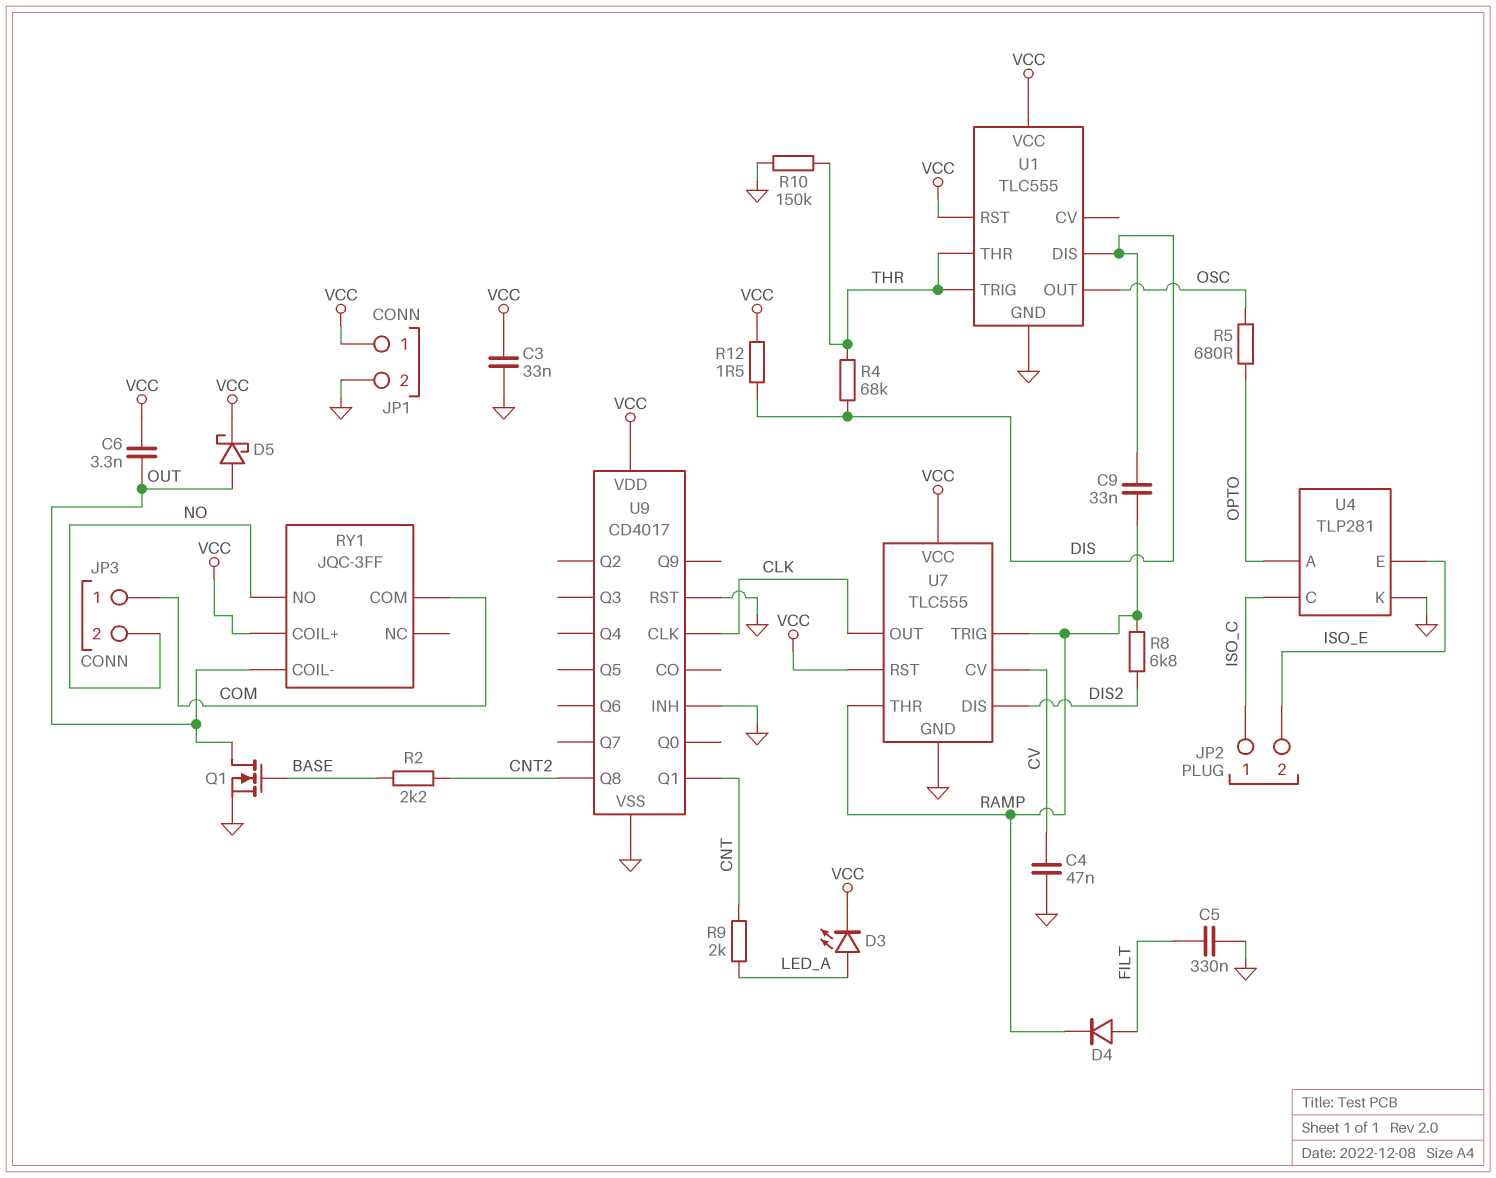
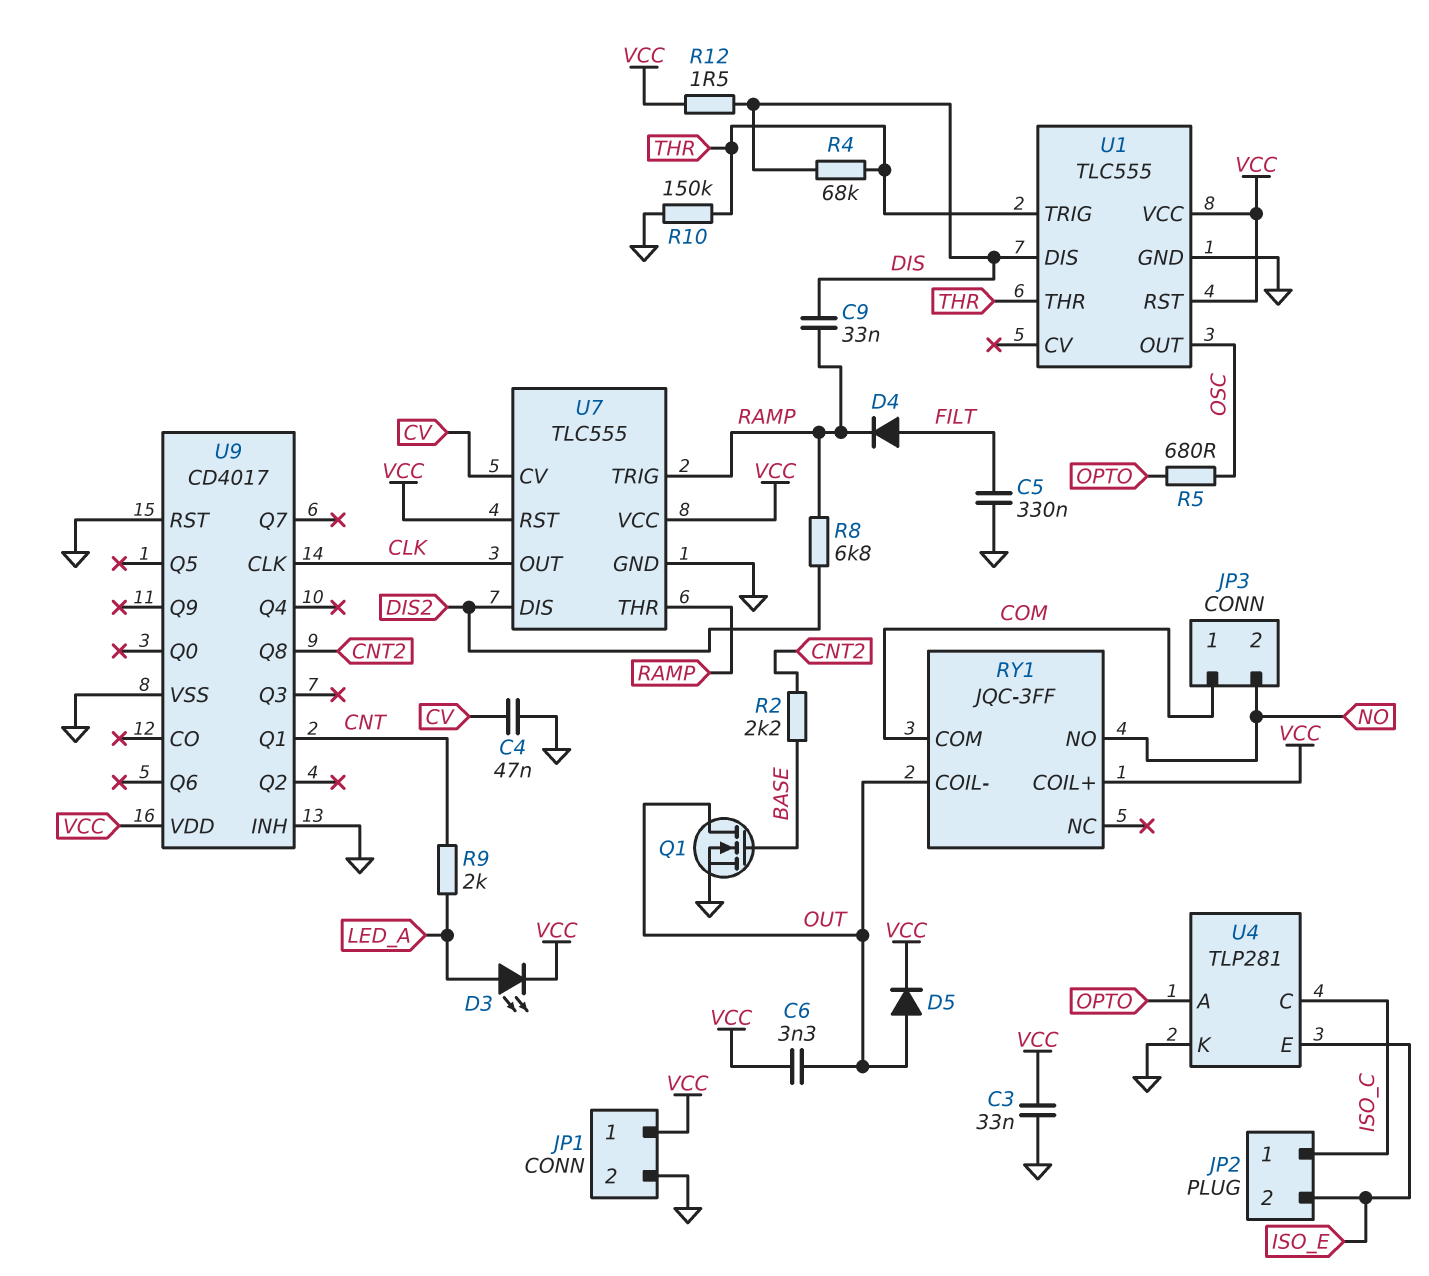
D5: schottky (A OUT, K VCC) -> diode (A OUT, K VCC)

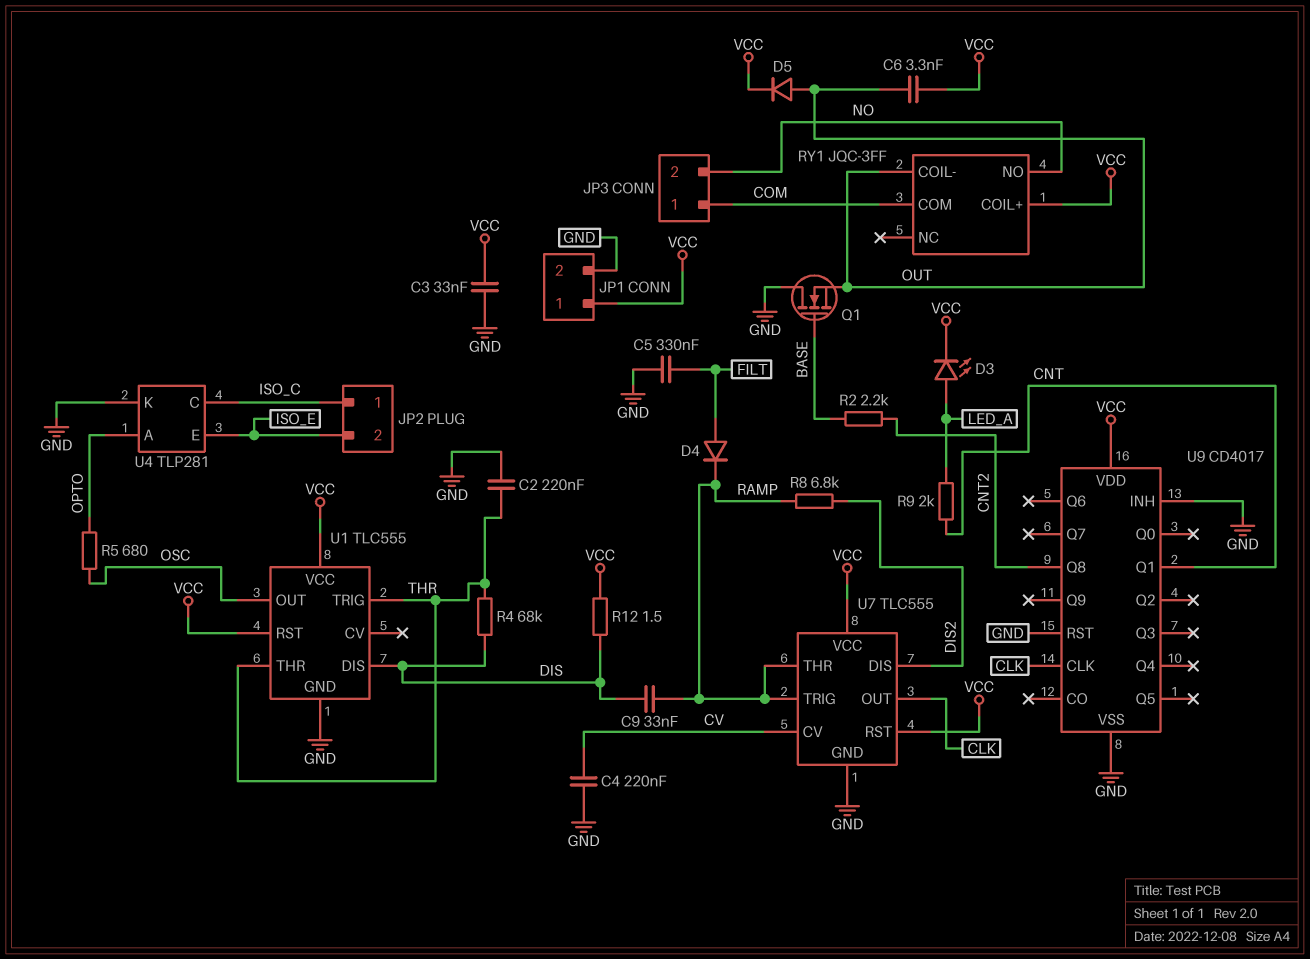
C2: none -> 220nF (GND, THR)
C4: 47nF (CV, GND) -> 220nF (CV, GND)
Q1: NMOS (G BASE, D OUT, S GND) -> NMOS (G BASE, D GND, S OUT)
R10: 150k (GND, THR) -> none

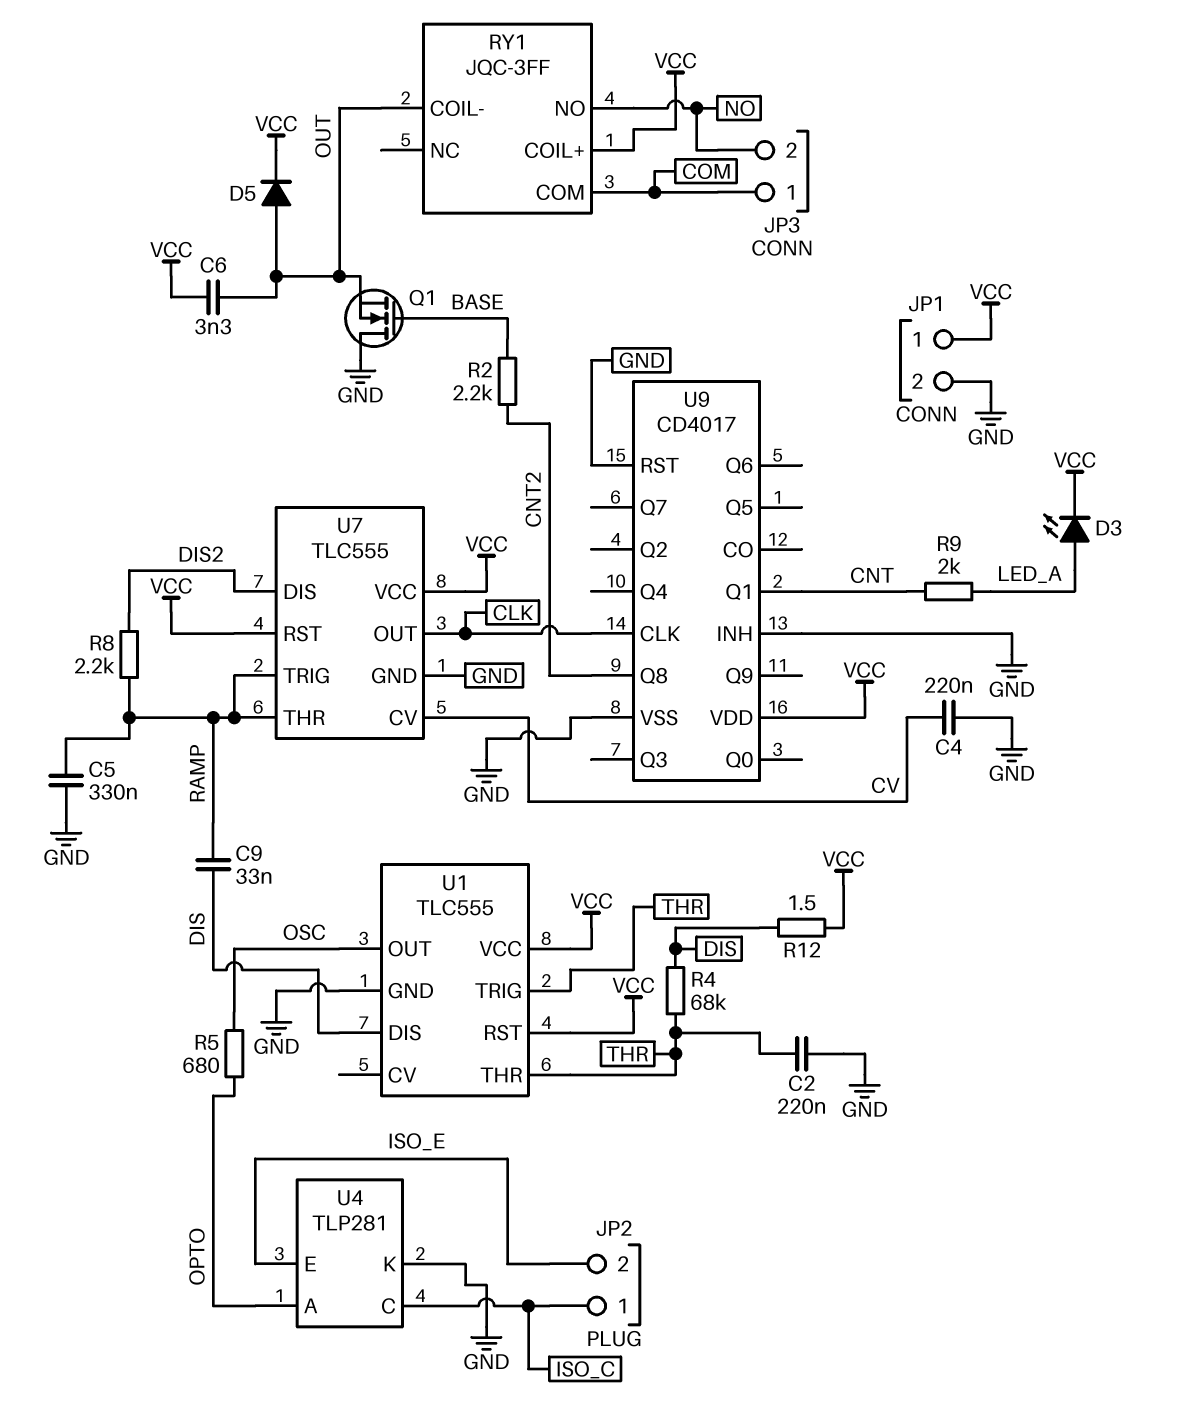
C3: 33nF (GND, VCC) -> none
C5: 330nF (FILT, GND) -> 330nF (GND, RAMP)
D4: diode (A FILT, K RAMP) -> none
R8: 6.8k (DIS2, RAMP) -> 2.2k (DIS2, RAMP)

